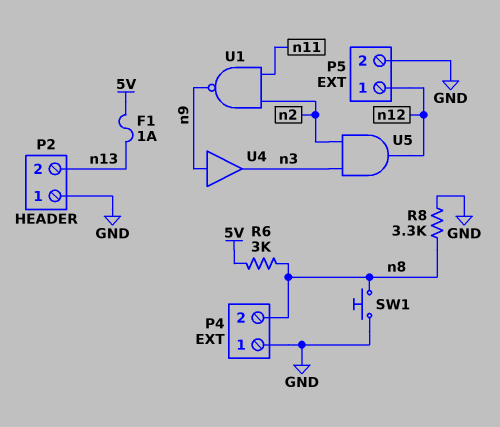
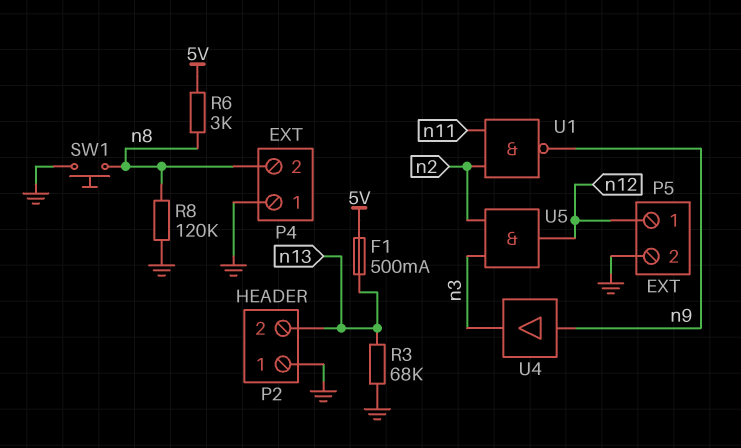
F1: 1A (5V, n13) -> 500mA (5V, n13)
R3: none -> 68k (GND, n13)
R8: 3.3k (GND, n8) -> 120k (GND, n8)

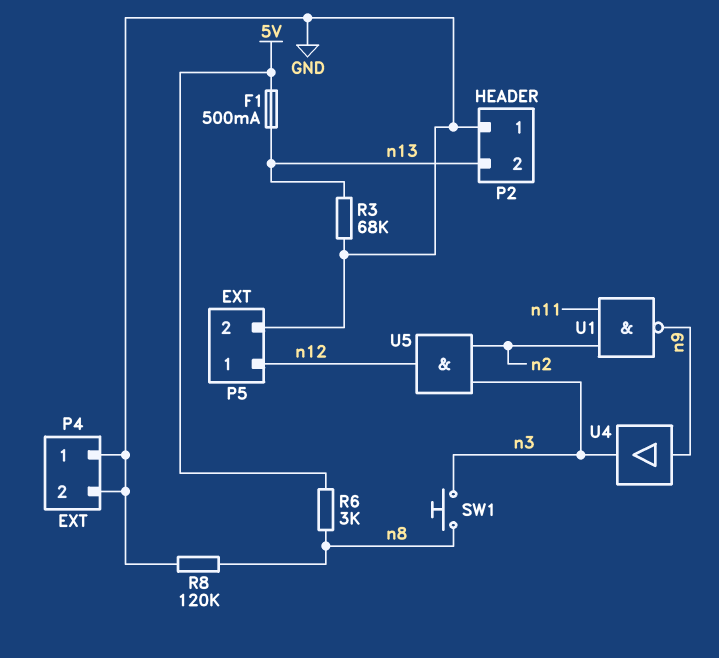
P4 pin 2: n8 -> GND
SW1: button (GND, n8) -> button (n3, n8)

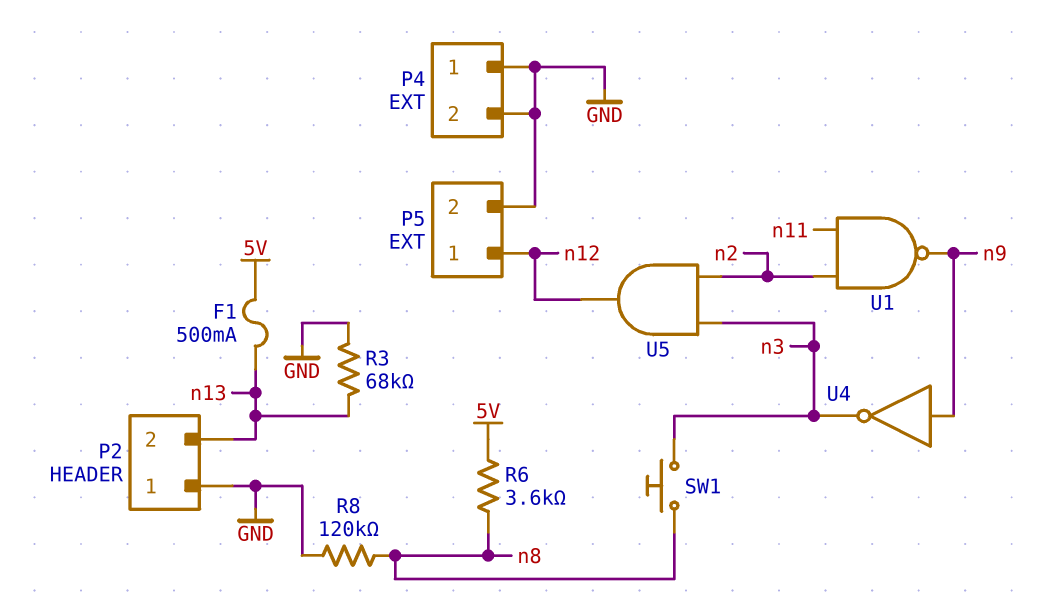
R6: 3k (5V, n8) -> 3.6k (5V, n8)
U4: buffer (in n9, out n3) -> NOT (in n9, out n3)

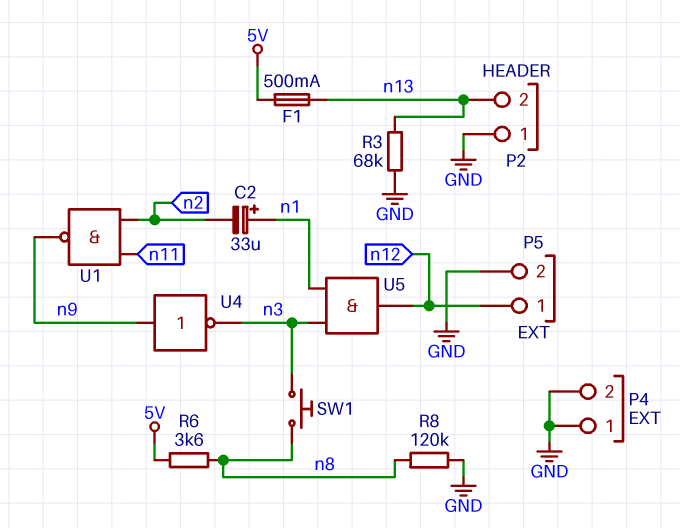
C2: none -> 33uF (plus n1, minus n2)
U5: AND (in n2, in n3, out n12) -> AND (in n1, in n3, out n12)

